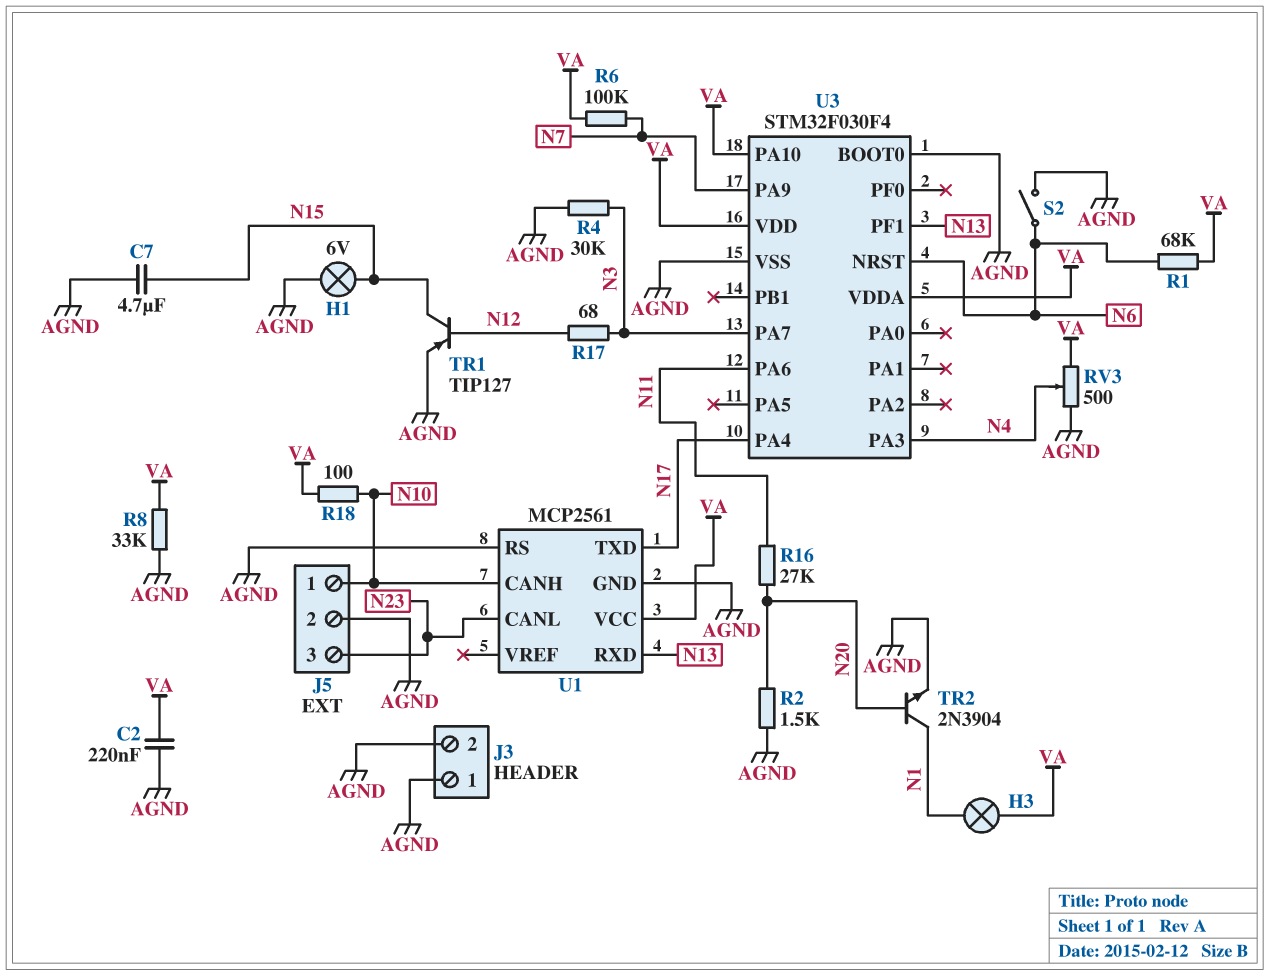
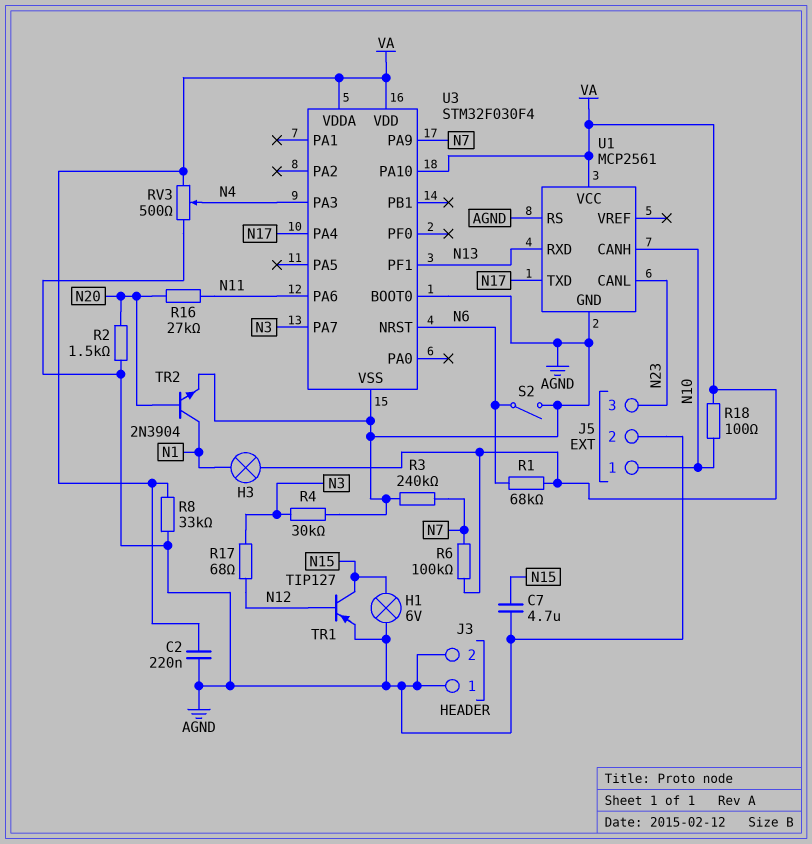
R3: none -> 240k (AGND, N7)

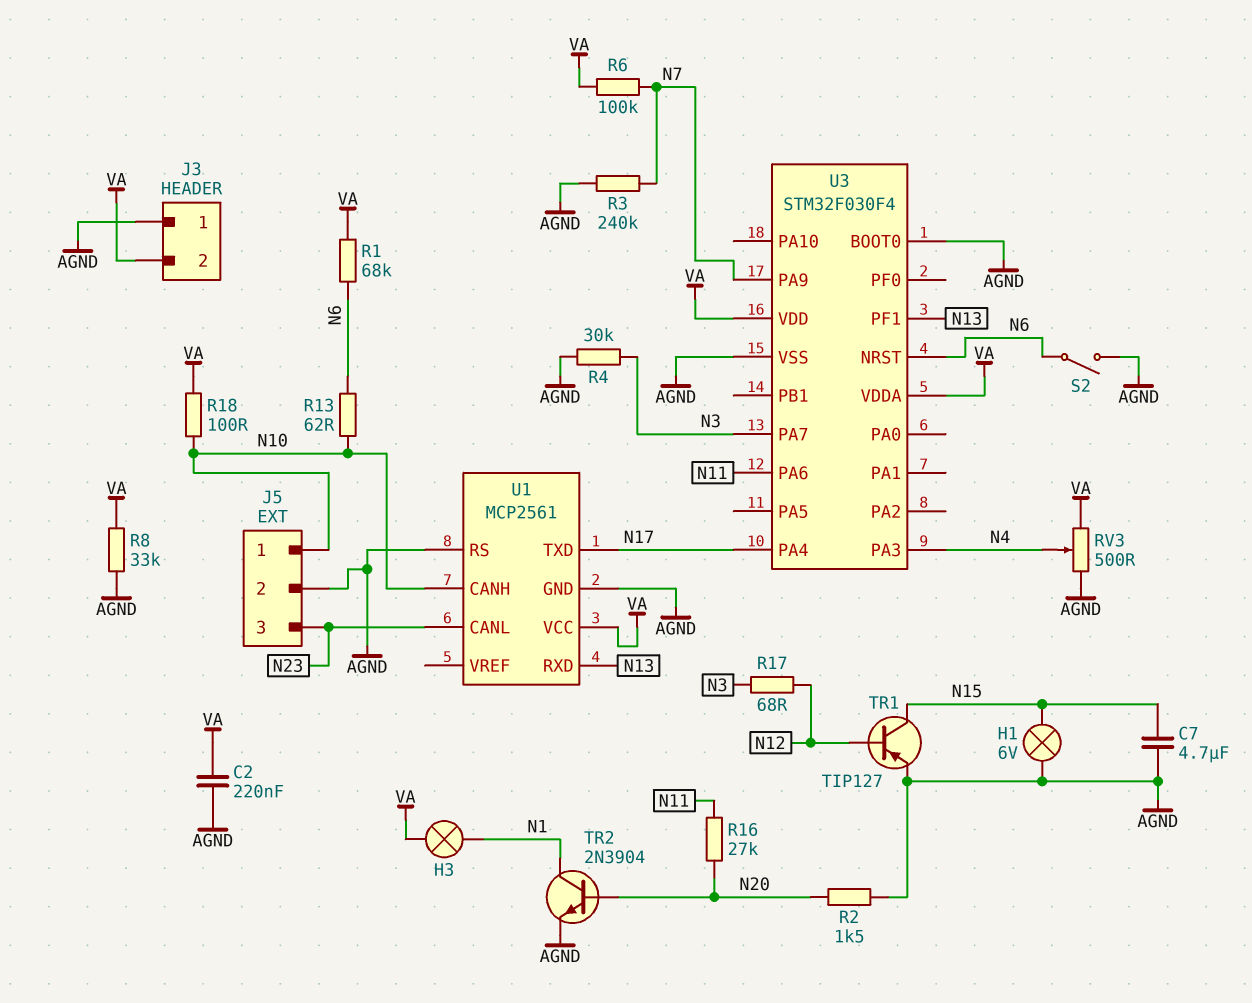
J3 pin 2: AGND -> VA
R13: none -> 62 (N6, N10)
U3 pin PA10: VA -> none

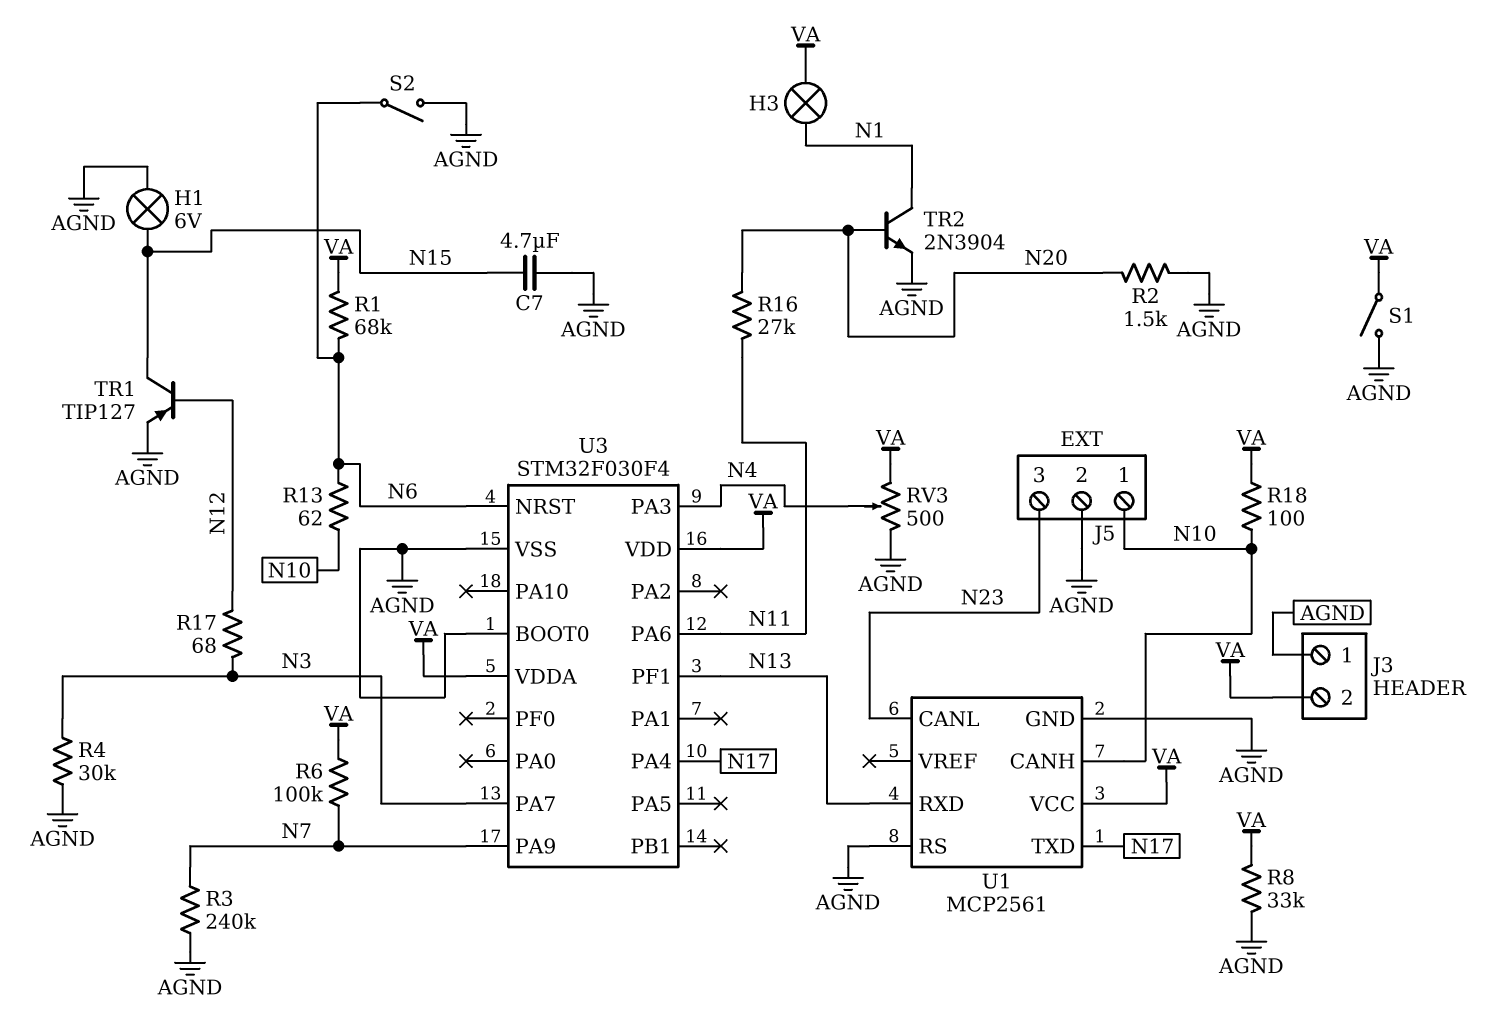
C2: 220nF (AGND, VA) -> none
S1: none -> switch (AGND, VA)

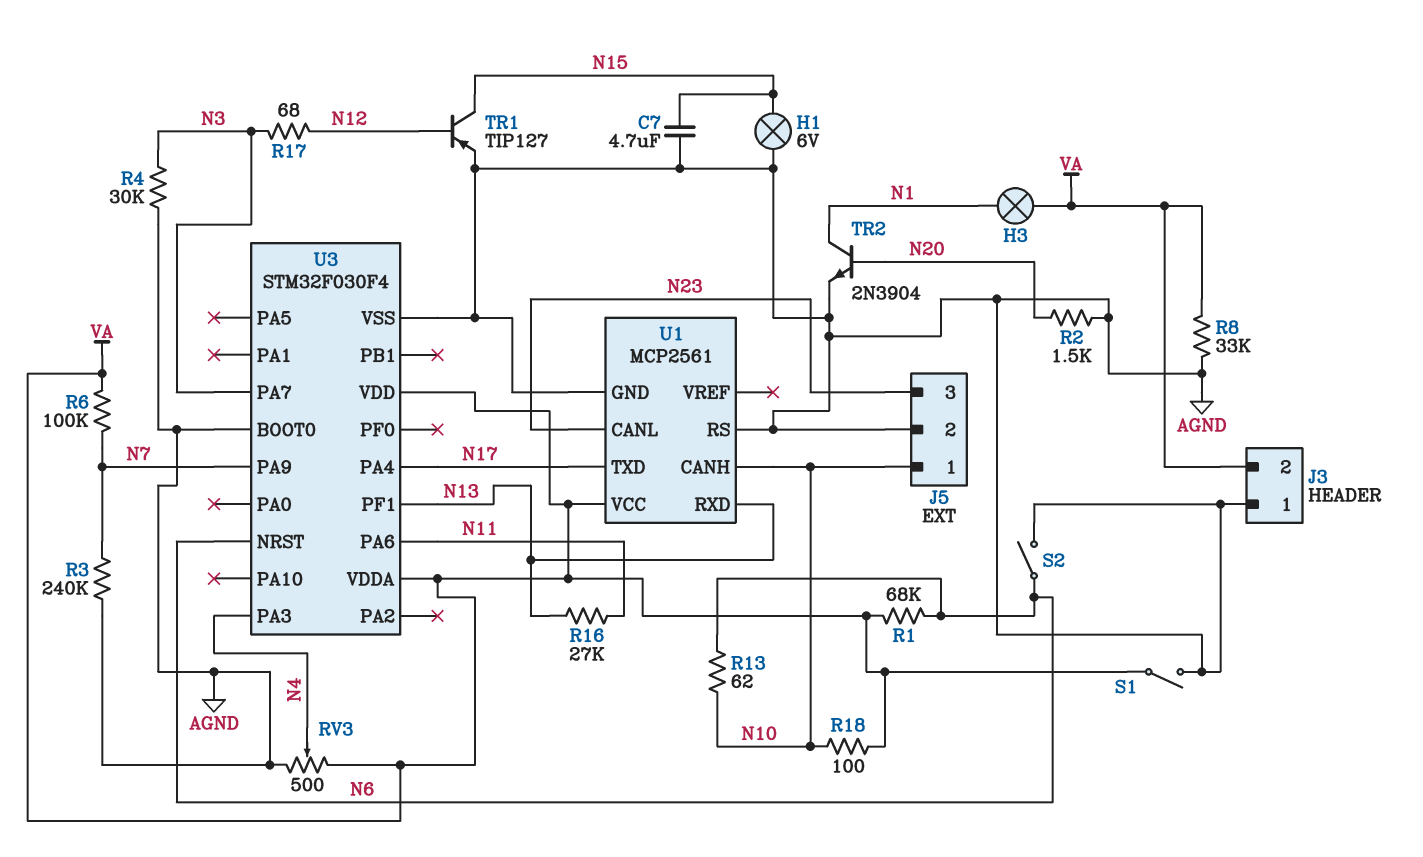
R16: 27k (N11, N20) -> 27k (N11, N13)

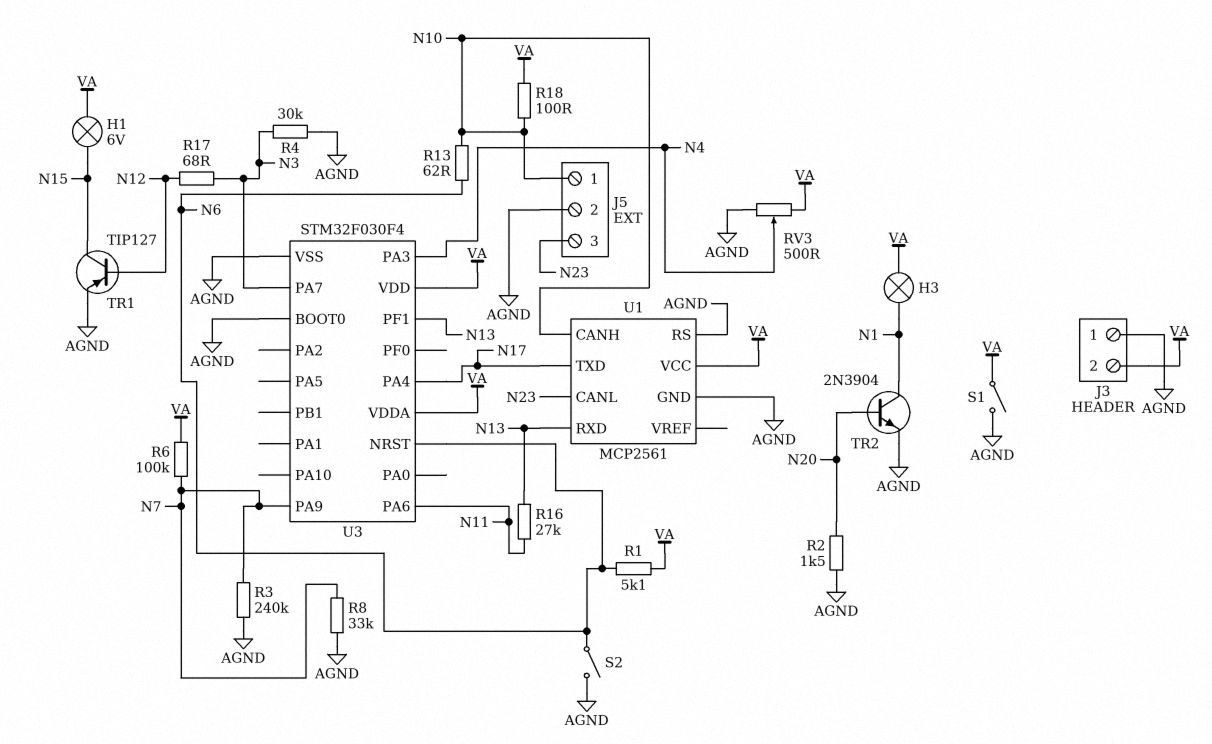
C7: 4.7uF (AGND, N15) -> none
H1: lamp 6V (AGND, N15) -> lamp 6V (N15, VA)
R1: 68k (N6, VA) -> 5.1k (N6, VA)
R8: 33k (AGND, VA) -> 33k (AGND, N7)

